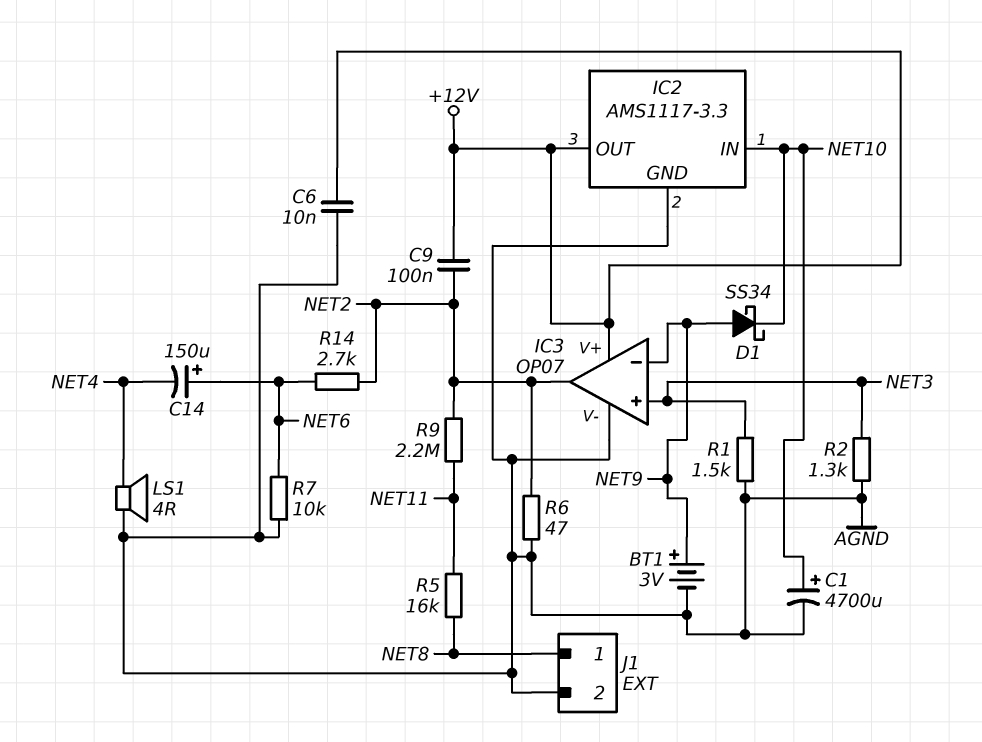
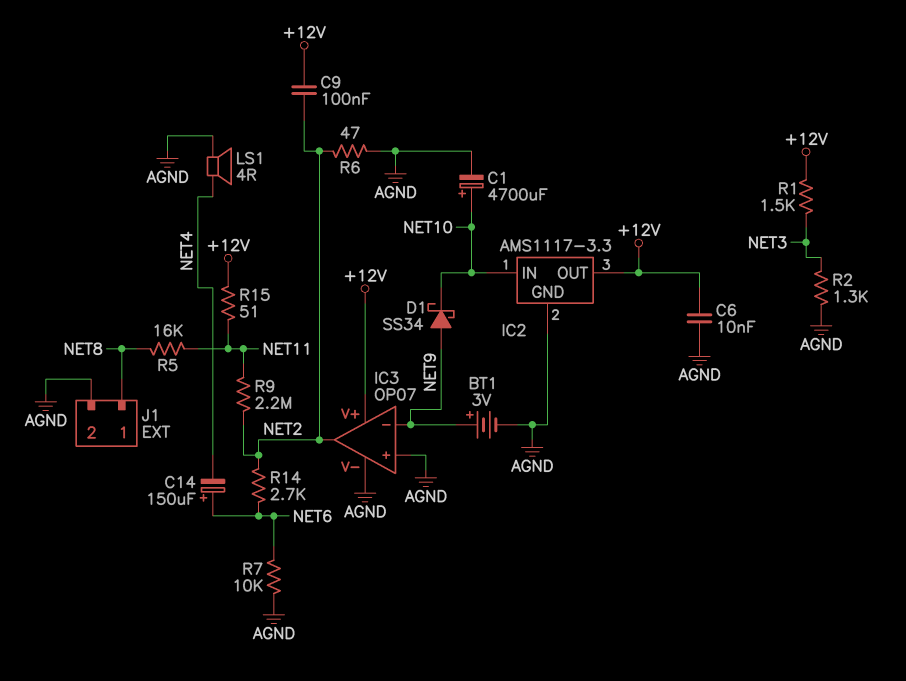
IC3 pin in+: NET3 -> AGND
R1: 1.5k (AGND, NET3) -> 1.5k (+12V, NET3)
R15: none -> 51 (+12V, NET11)

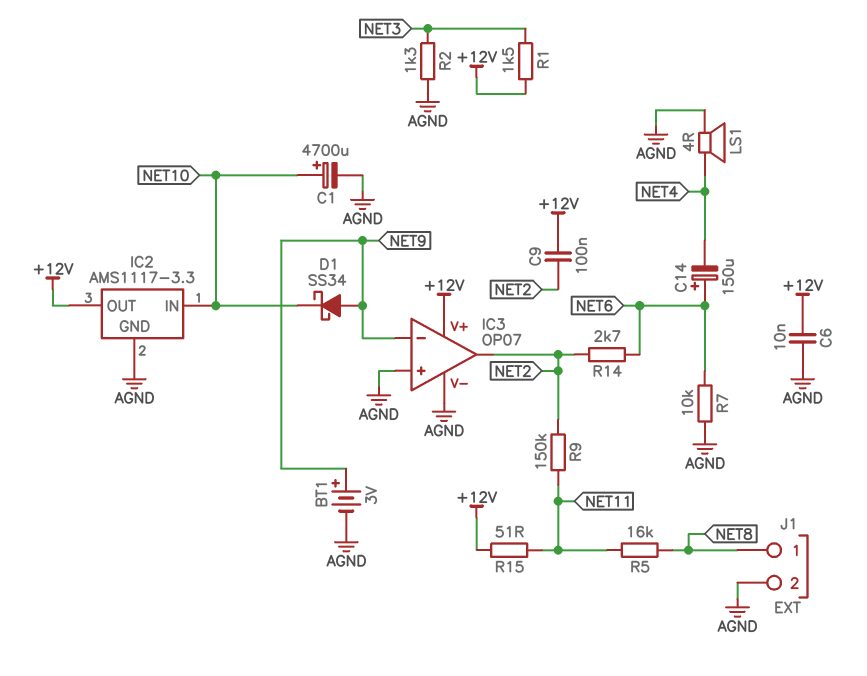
R6: 47 (AGND, NET2) -> none
R9: 2.2M (NET2, NET11) -> 150k (NET2, NET11)

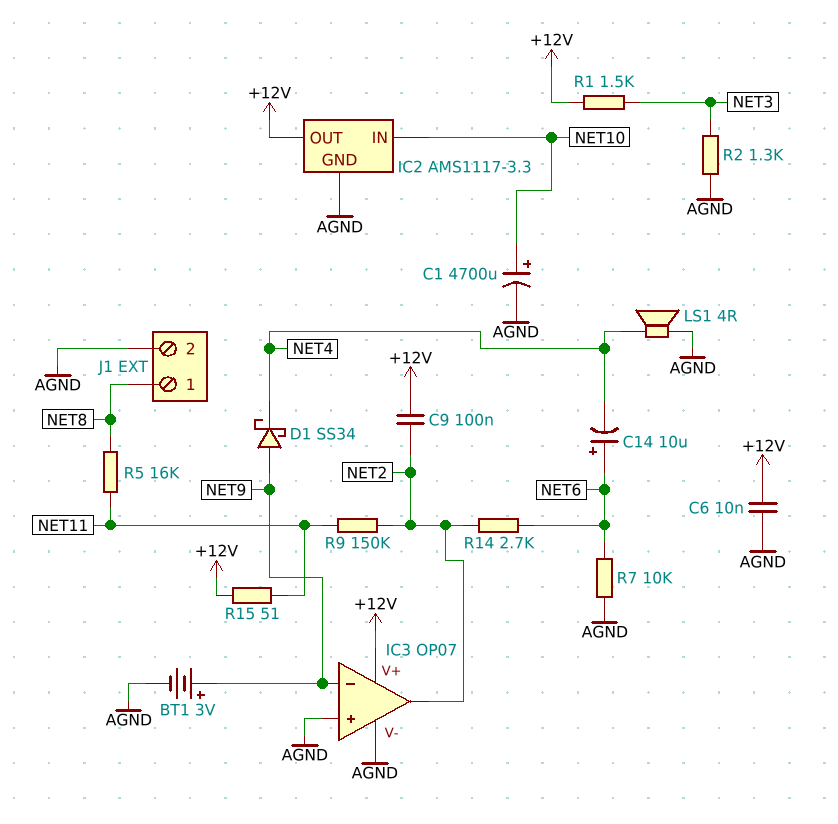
C14: 150uF (plus NET6, minus NET4) -> 10uF (plus NET6, minus NET4)
D1: schottky SS34 (A NET9, K NET10) -> schottky SS34 (A NET9, K NET4)

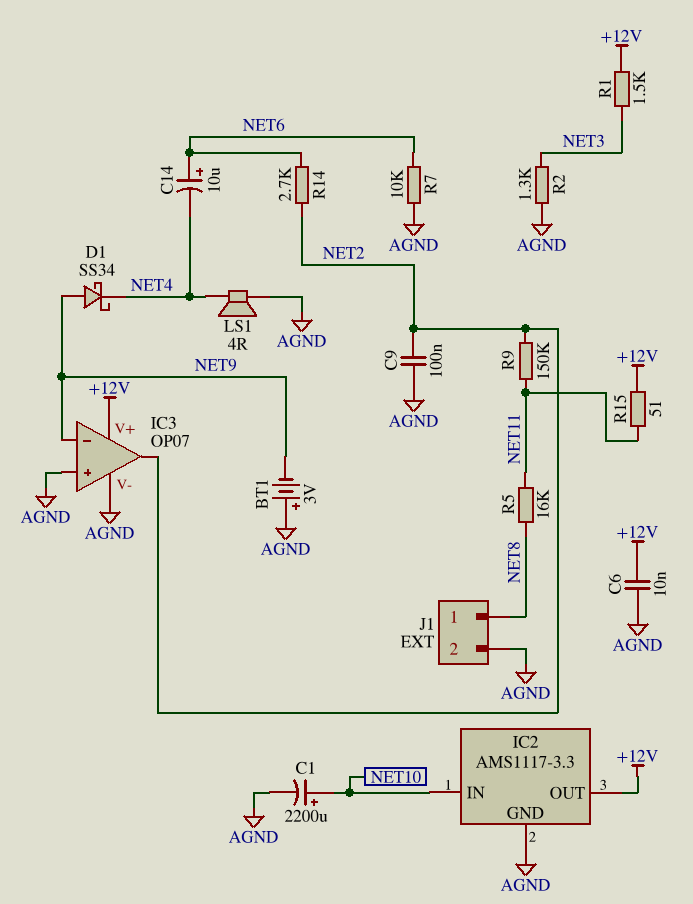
BT1: 3V (plus NET9, minus AGND) -> 3V (plus AGND, minus NET9)
C1: 4700uF (plus NET10, minus AGND) -> 2200uF (plus NET10, minus AGND)
C9: 100nF (+12V, NET2) -> 100nF (AGND, NET2)

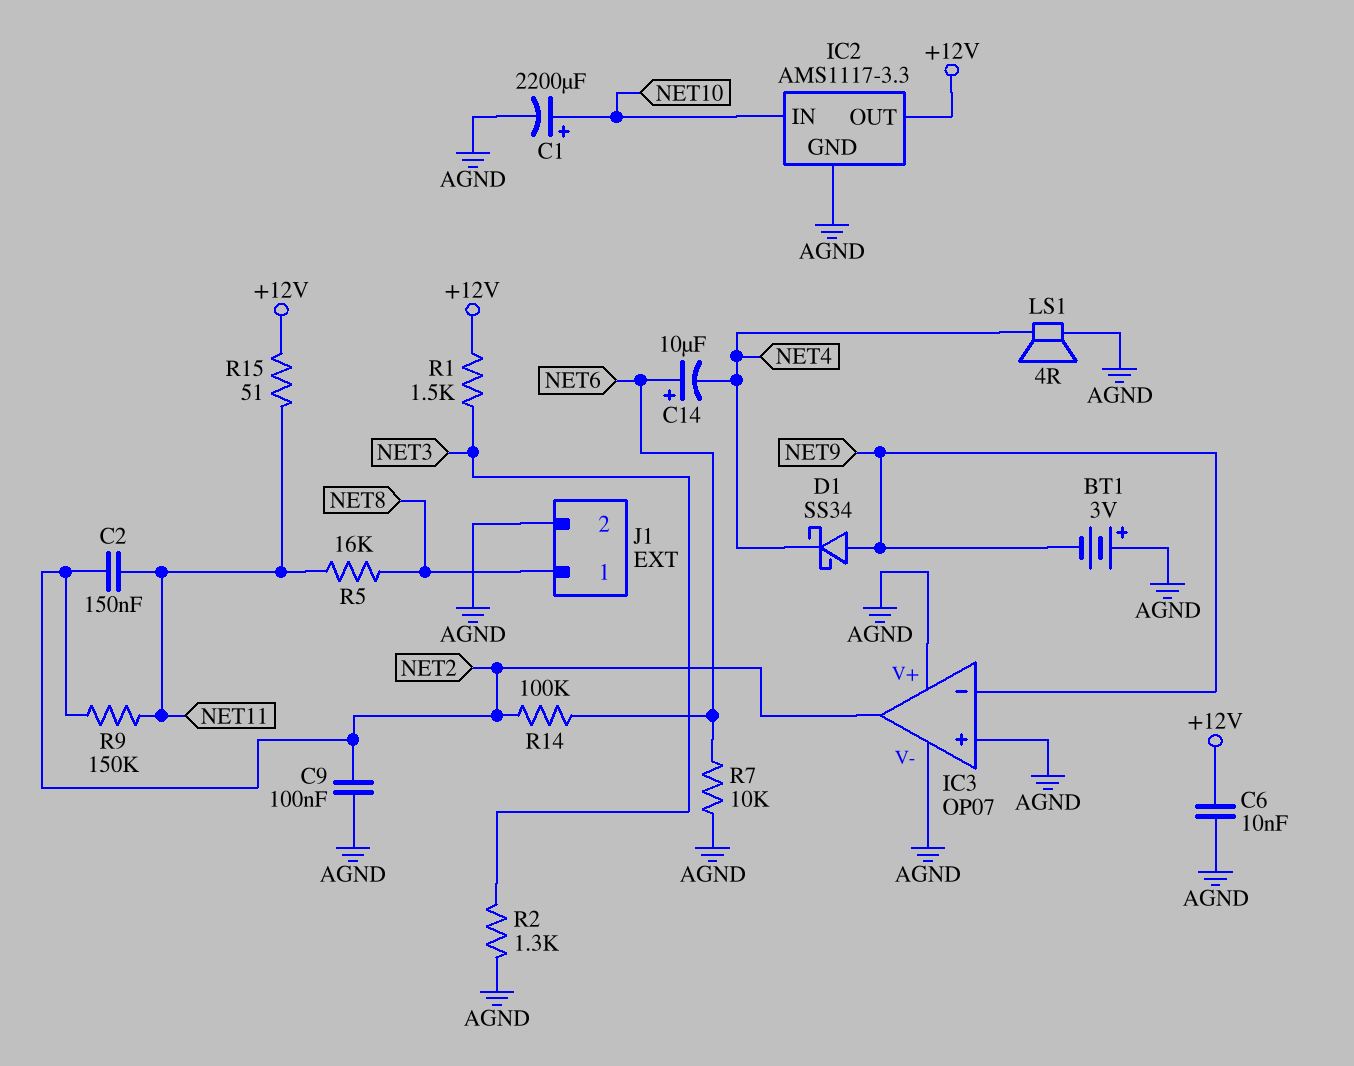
C2: none -> 150nF (NET2, NET11)
IC3 pin V+: +12V -> AGND
R14: 2.7k (NET2, NET6) -> 100k (NET2, NET6)

